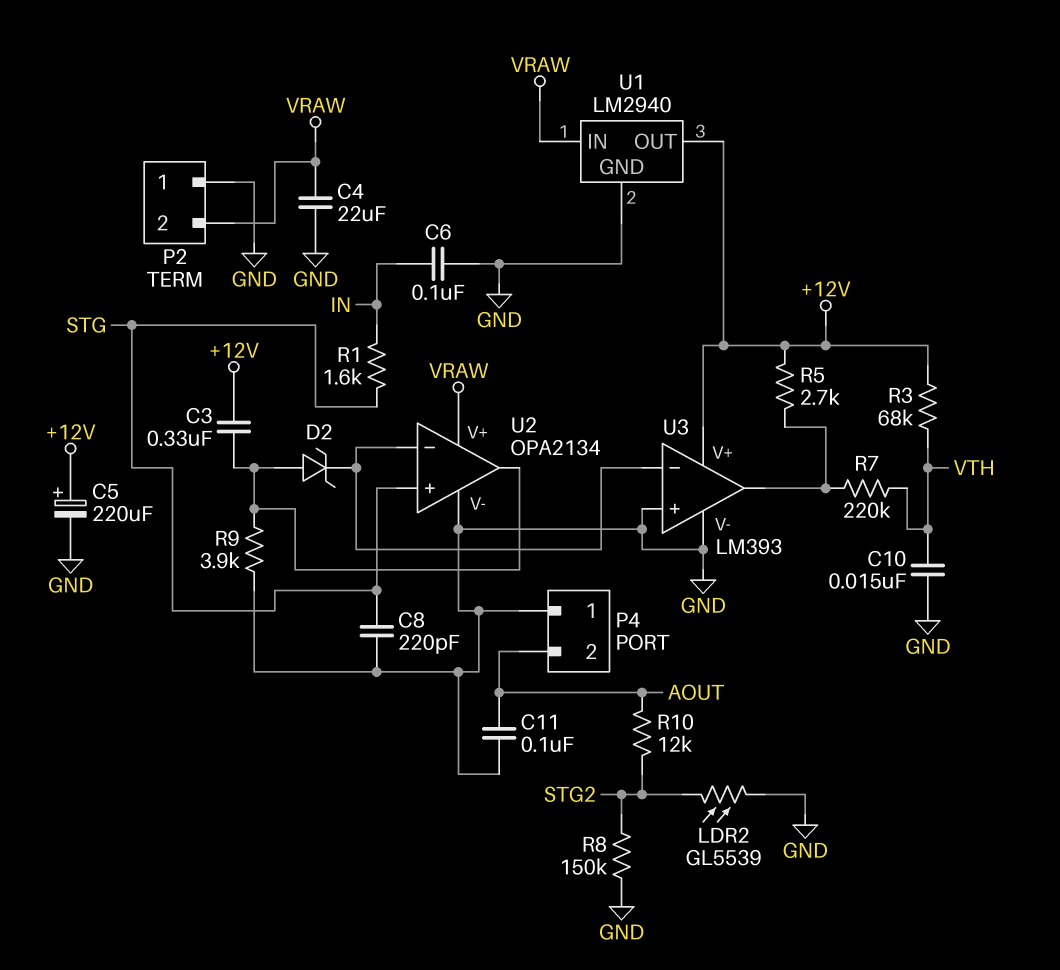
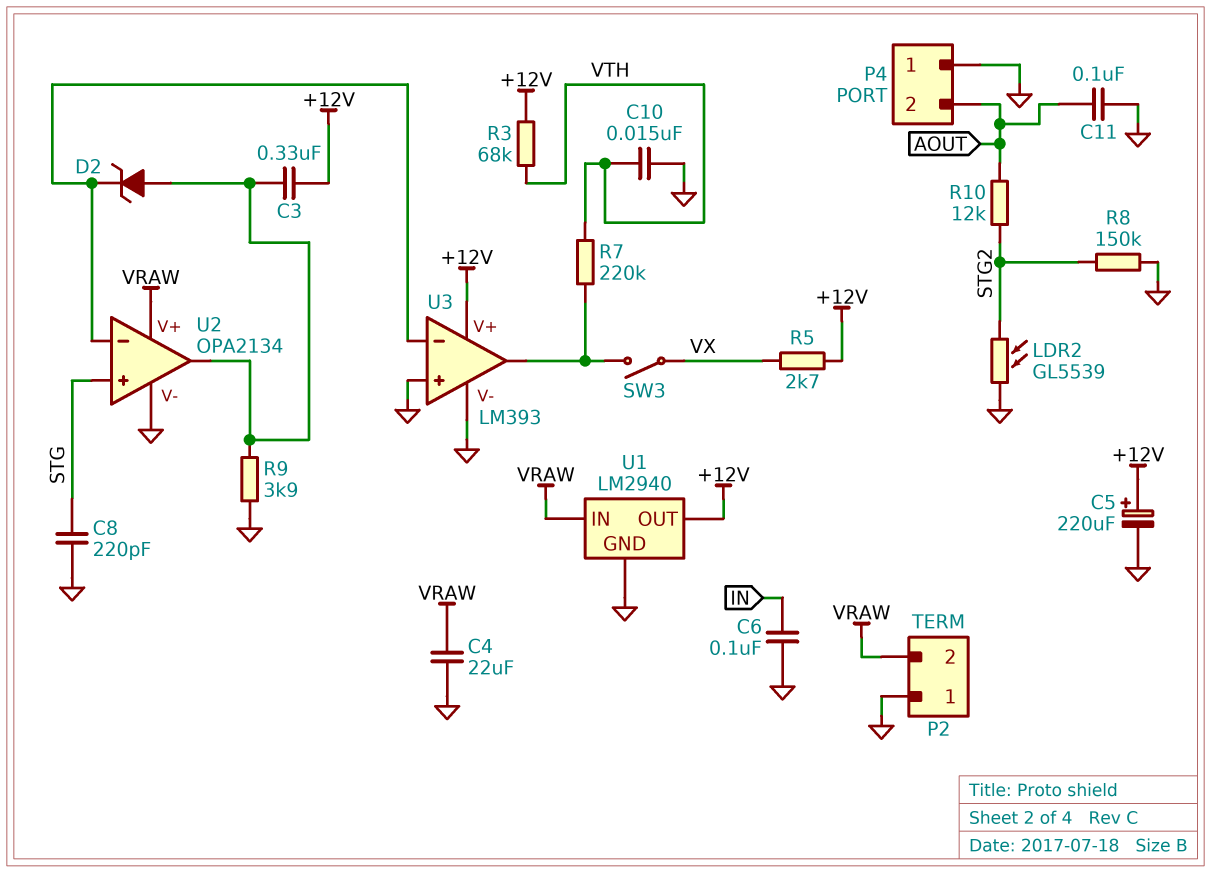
R1: 1.6k (IN, STG) -> none
R5: 2.7k (+12V, U3/out) -> 2.7k (+12V, VX)
SW3: none -> switch (U3/out, VX)

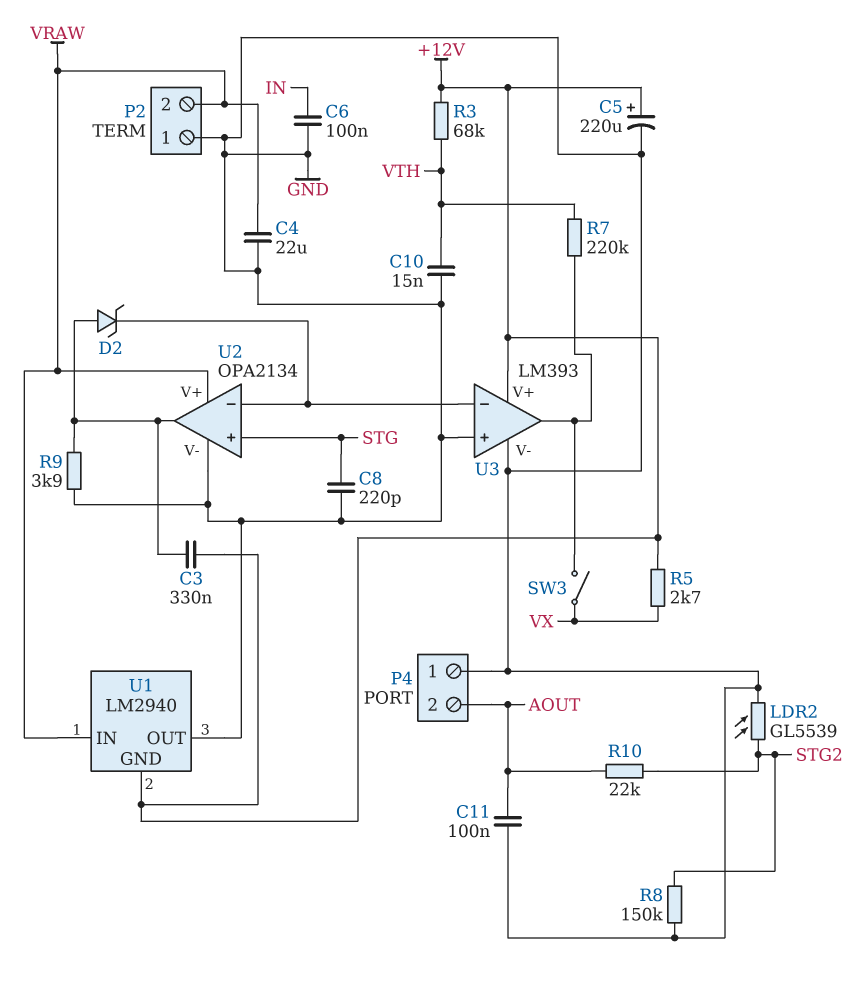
R10: 12k (AOUT, STG2) -> 22k (AOUT, STG2)
U1 pin GND: GND -> +12V
U1 pin OUT: +12V -> GND

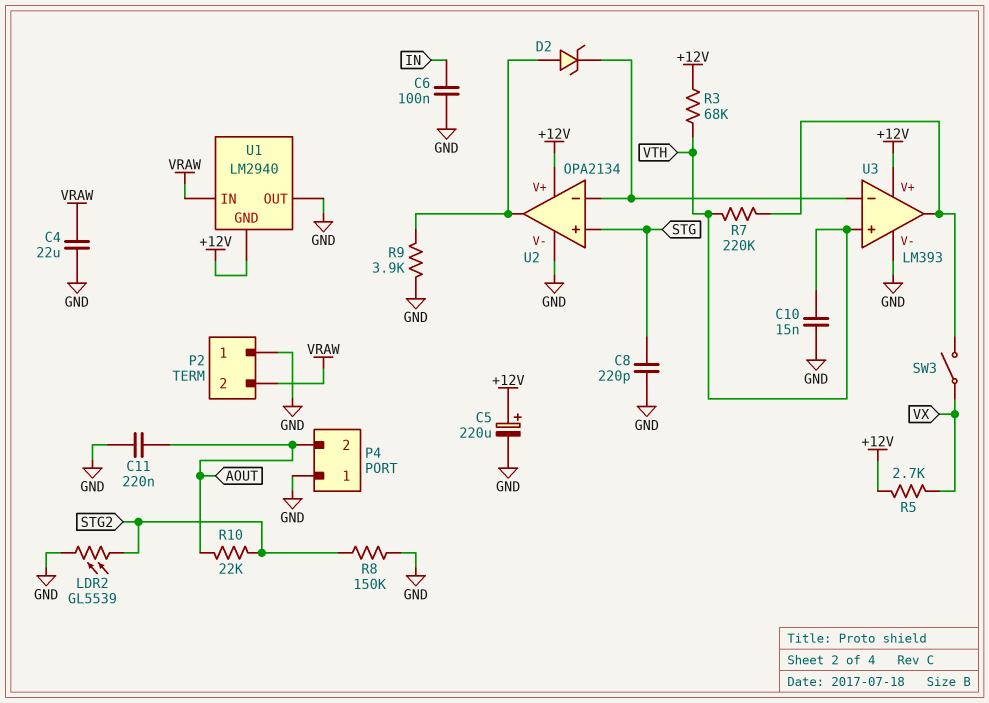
C3: 330nF (+12V, U2/out) -> none
C11: 100nF (AOUT, GND) -> 220nF (AOUT, GND)
U2 pin V+: VRAW -> +12V
U3 pin in+: GND -> VTH

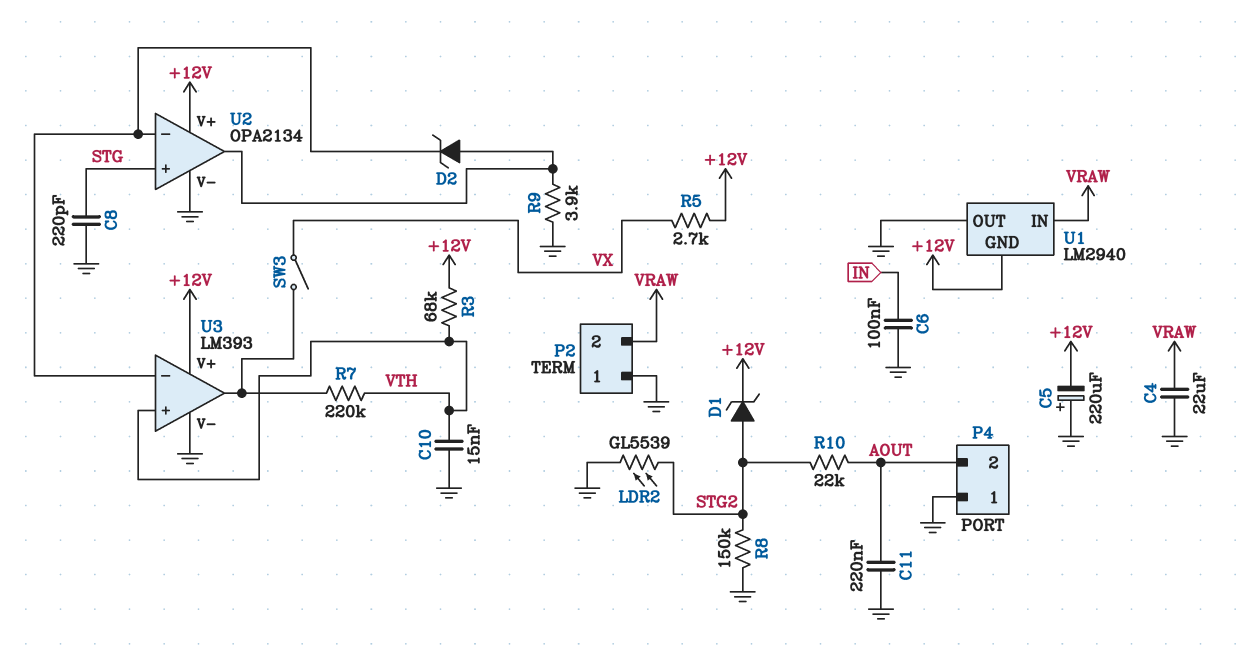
C5: 220uF (plus +12V, minus GND) -> 220uF (plus GND, minus +12V)
D1: none -> zener (A STG2, K +12V)

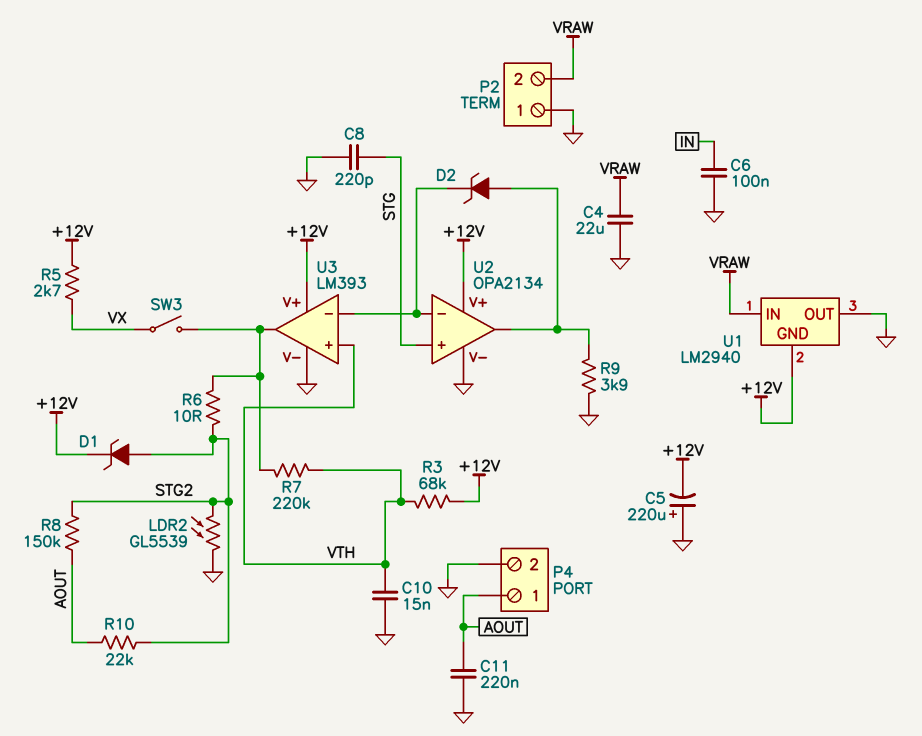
P4 pin 1: GND -> AOUT
P4 pin 2: AOUT -> GND
R6: none -> 10 (STG2, U3/out)
R8: 150k (GND, STG2) -> 150k (AOUT, STG2)

